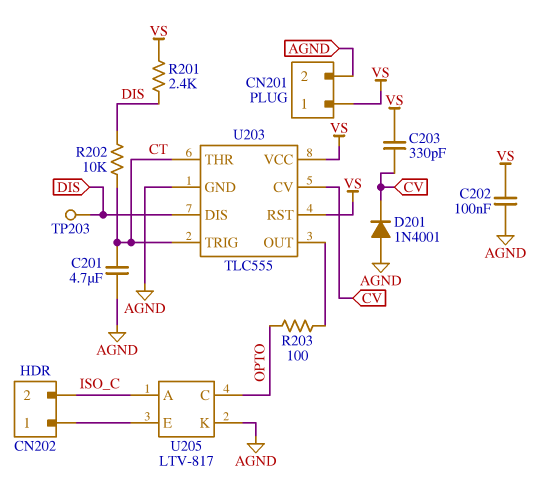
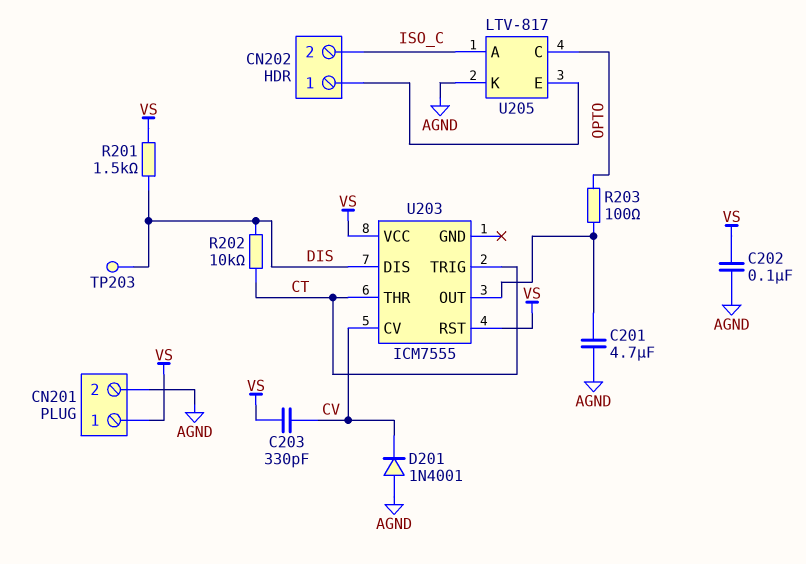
C201: 4.7uF (AGND, CT) -> 4.7uF (AGND, U203/OUT)
R201: 2.4k (DIS, VS) -> 1.5k (DIS, VS)
U203: TLC555 -> ICM7555
U203 pin GND: AGND -> none

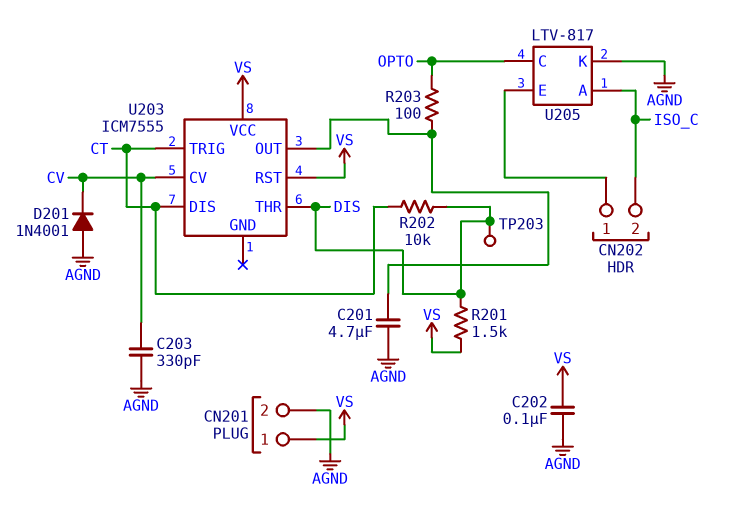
C203: 330pF (CV, VS) -> 330pF (AGND, CV)
U203 pin DIS: DIS -> CT
U203 pin THR: CT -> DIS

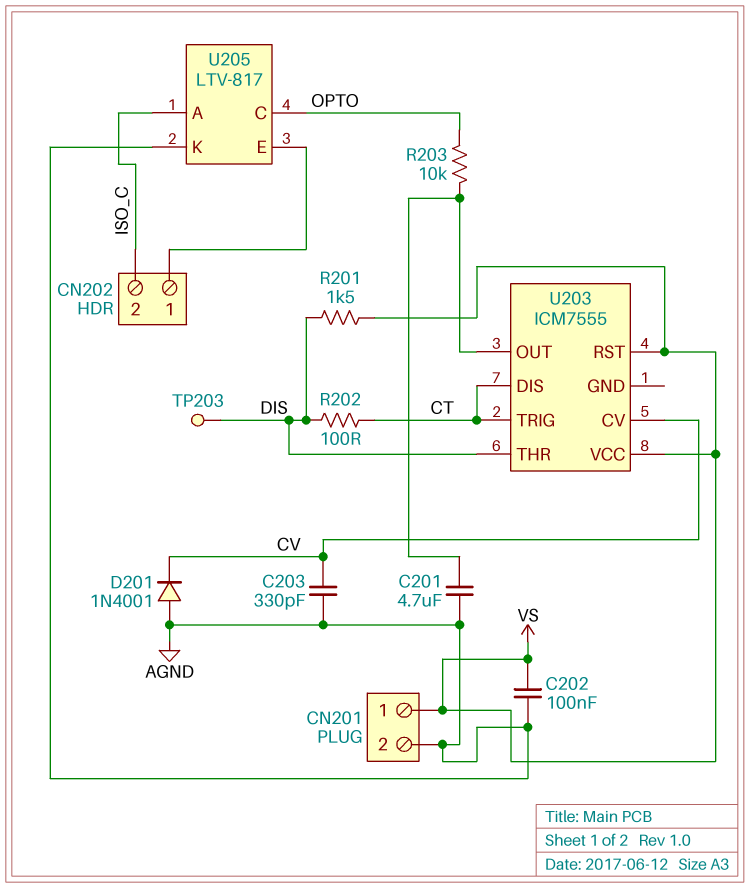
R202: 10k (CT, DIS) -> 100 (CT, DIS)
R203: 100 (OPTO, U203/OUT) -> 10k (OPTO, U203/OUT)

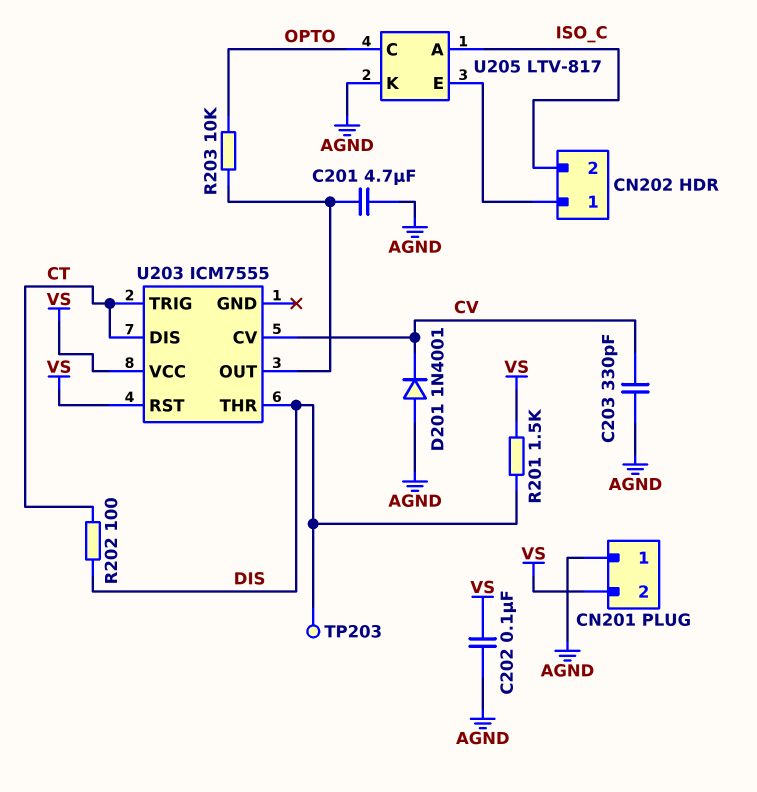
CN201 pin 1: VS -> AGND
CN201 pin 2: AGND -> VS

